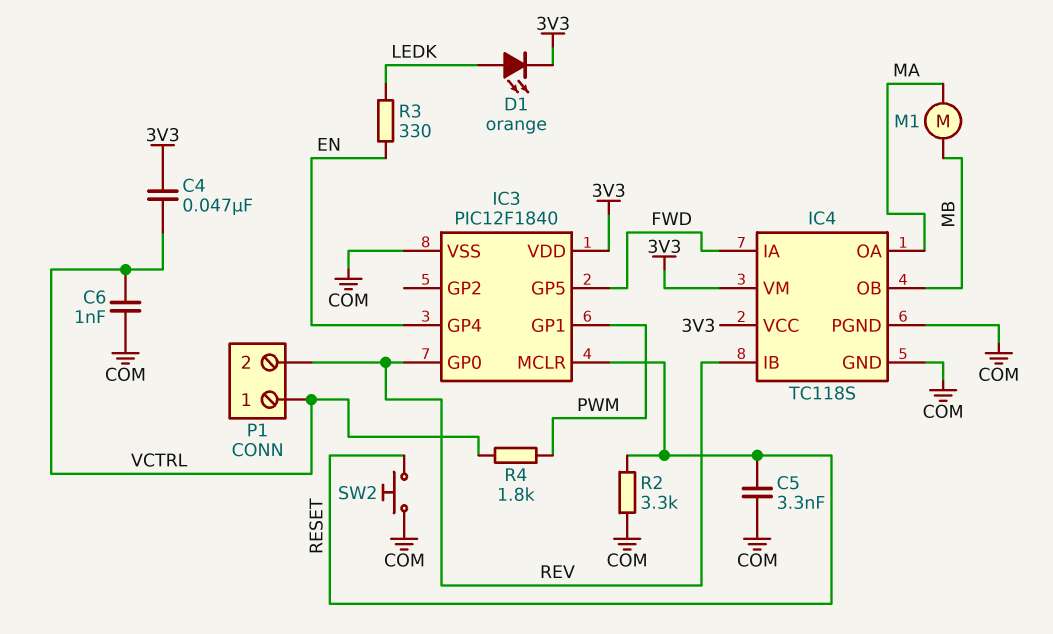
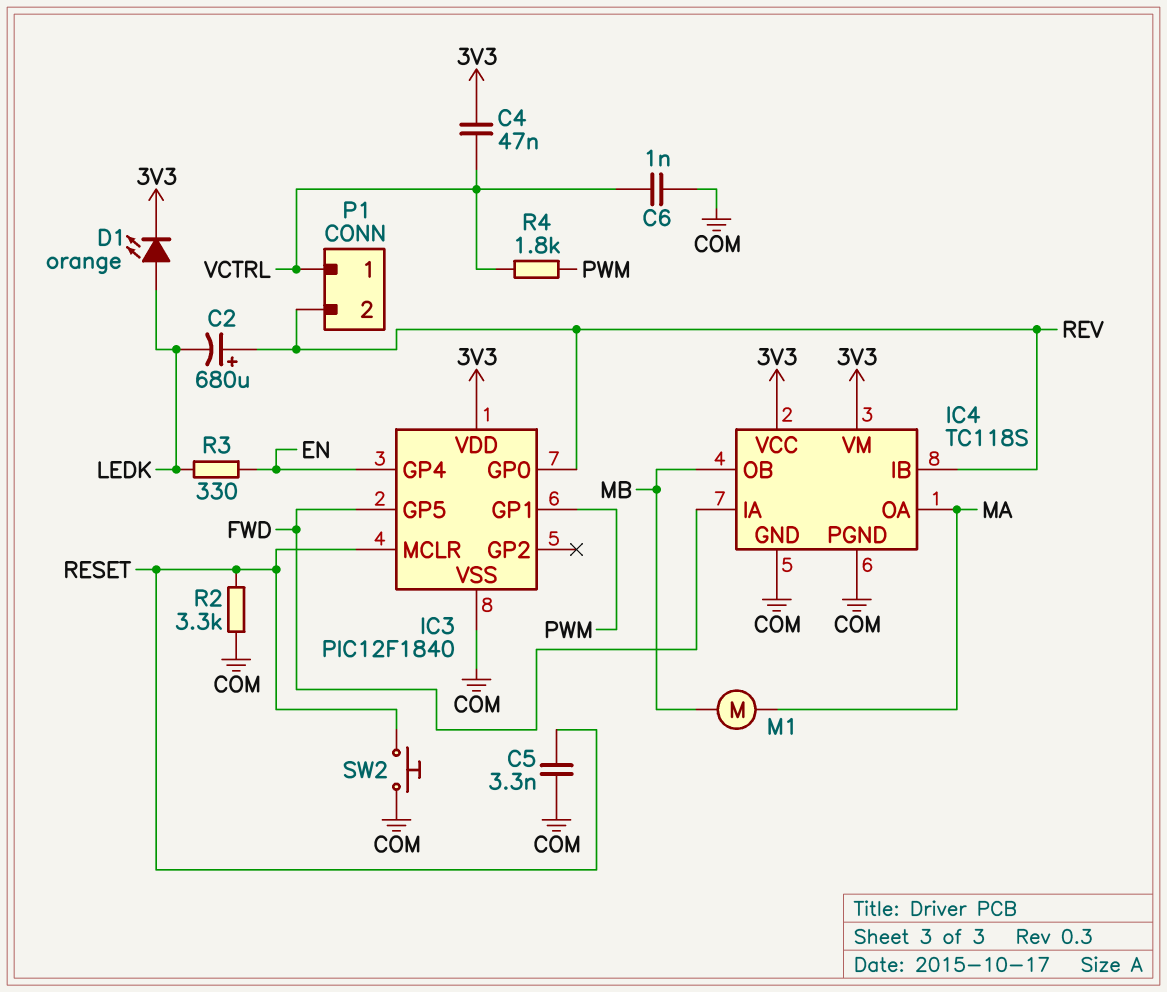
C2: none -> 680uF (plus REV, minus LEDK)

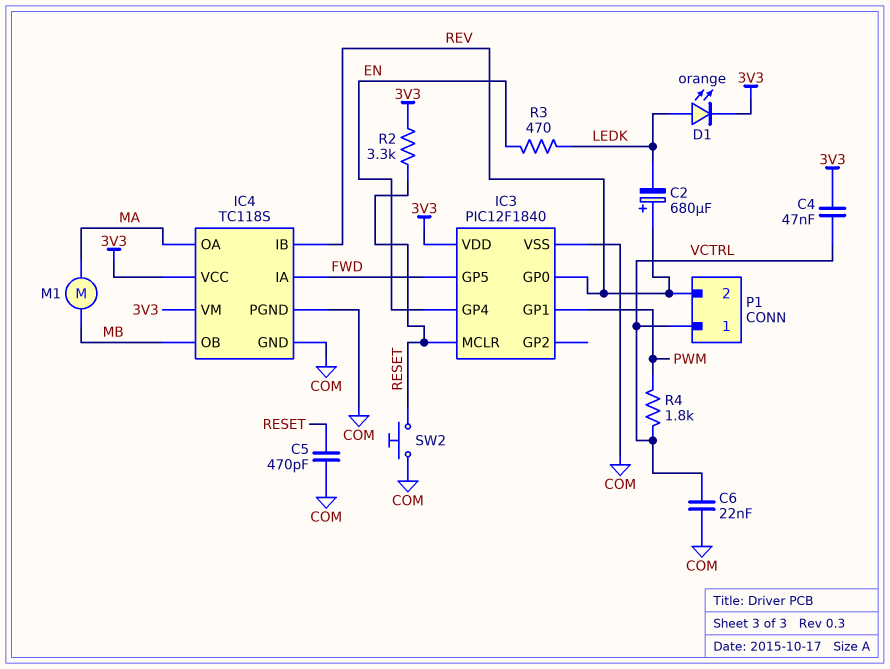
C5: 3.3nF (COM, RESET) -> 470pF (COM, RESET)
C6: 1nF (COM, VCTRL) -> 22nF (COM, VCTRL)
R2: 3.3k (COM, RESET) -> 3.3k (3V3, RESET)
R3: 330 (EN, LEDK) -> 470 (EN, LEDK)

